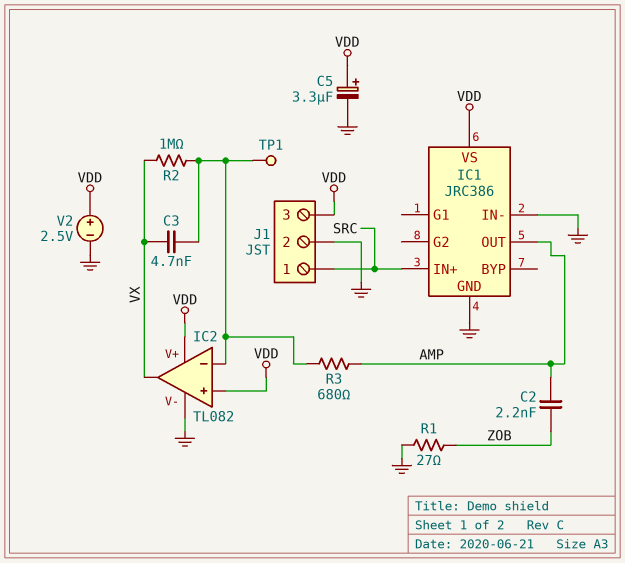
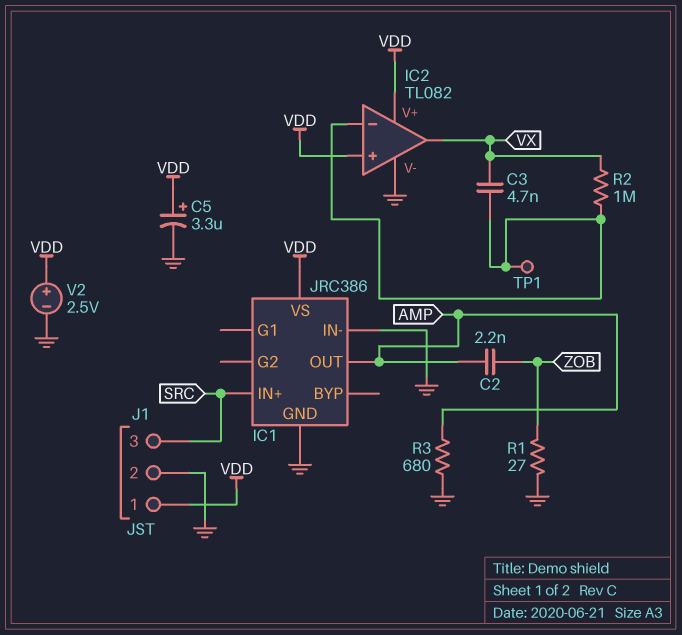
J1 pin 1: SRC -> VDD
J1 pin 3: VDD -> SRC
R3: 680 (AMP, IC2/in-) -> 680 (AMP, GND)

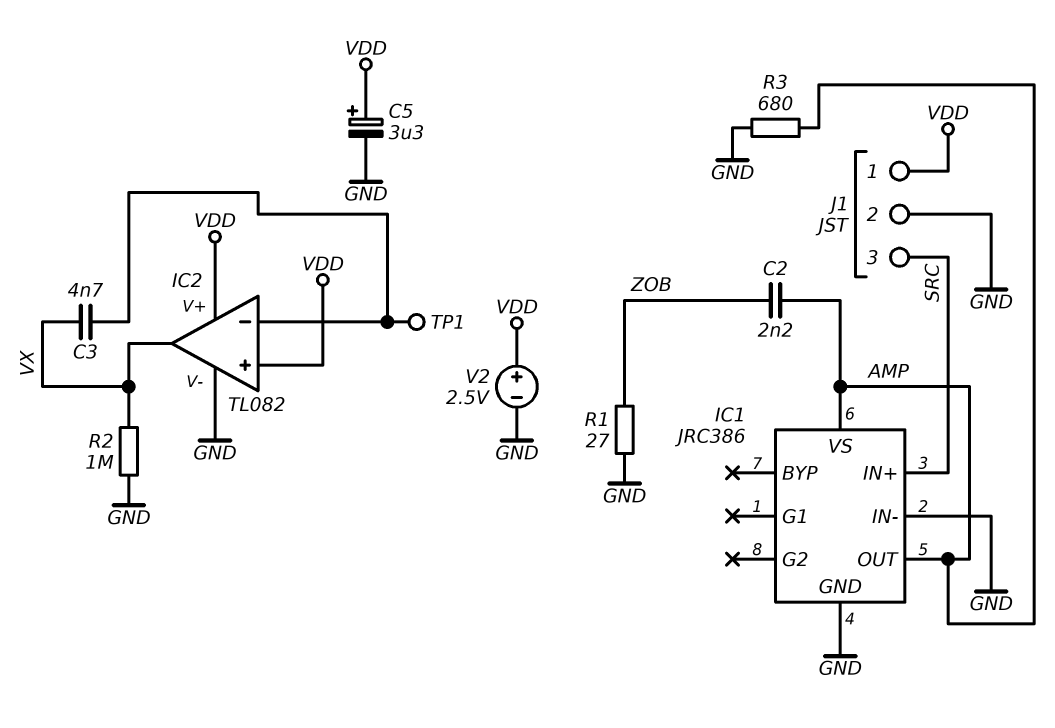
IC1 pin VS: VDD -> AMP
R2: 1M (IC2/in-, VX) -> 1M (GND, VX)

